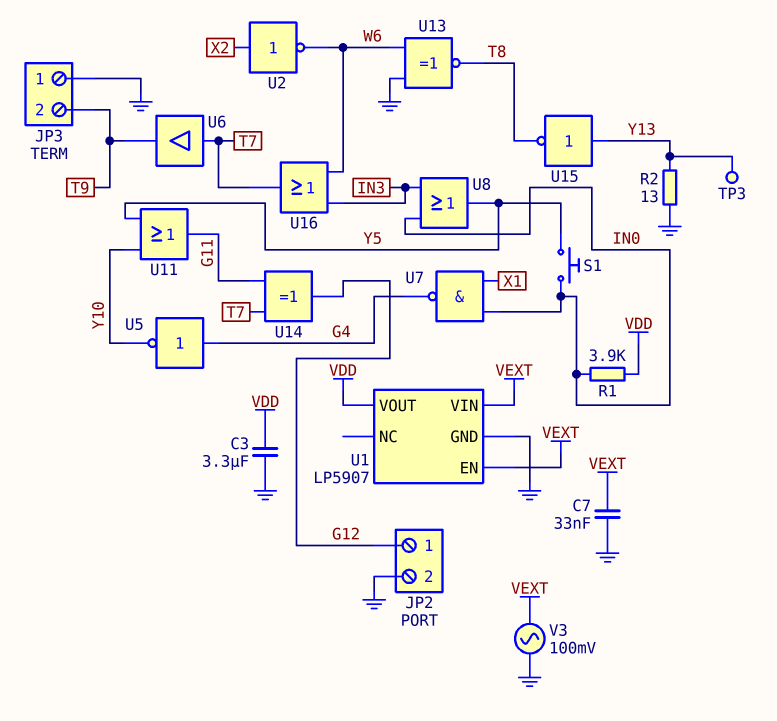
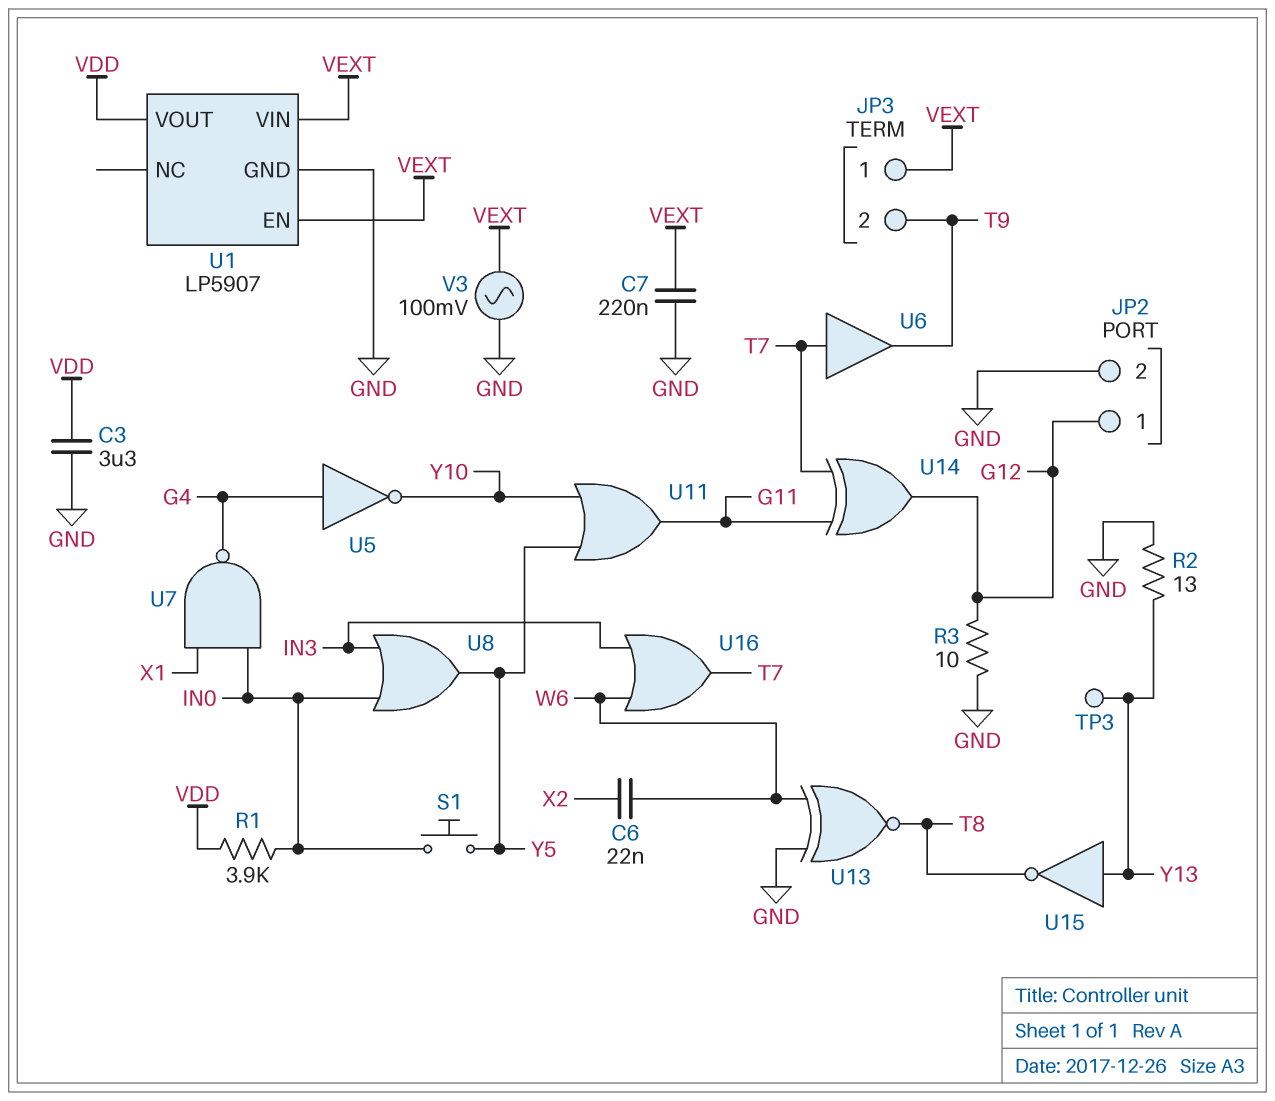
C6: none -> 22nF (W6, X2)
C7: 33nF (GND, VEXT) -> 220nF (GND, VEXT)
JP3 pin 1: GND -> VEXT
R3: none -> 10 (G12, GND)
U2: NOT (in X2, out W6) -> none

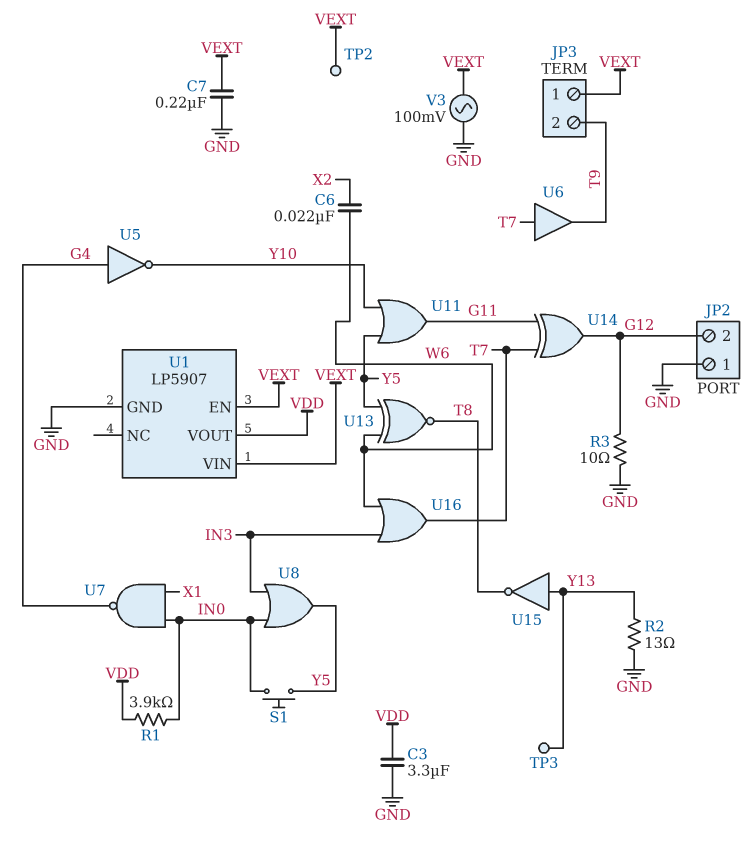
JP2 pin 1: G12 -> GND
JP2 pin 2: GND -> G12
TP2: none -> test point (VEXT)
U13: XNOR (in GND, in W6, out T8) -> XNOR (in W6, in Y5, out T8)

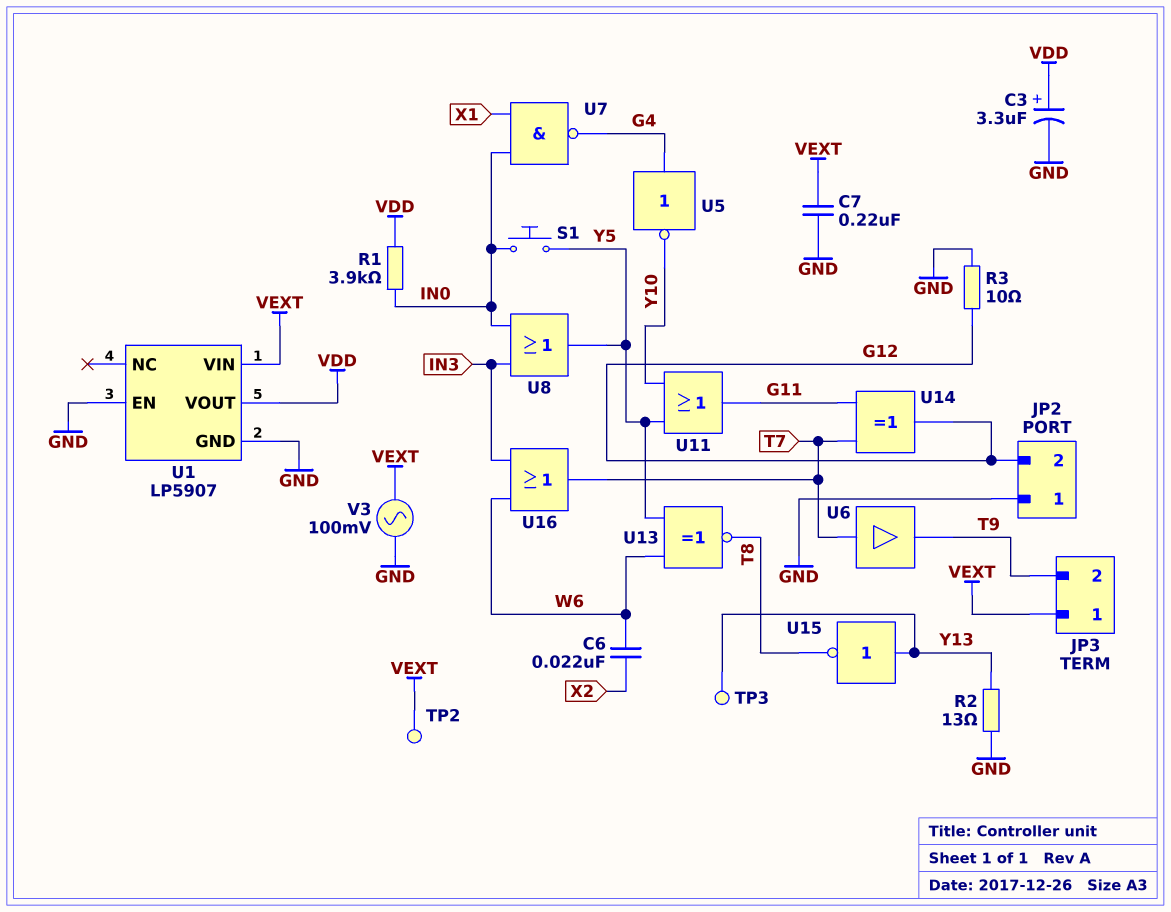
C3: 3.3uF (GND, VDD) -> 3.3uF (plus VDD, minus GND)
U1 pin EN: VEXT -> GND

